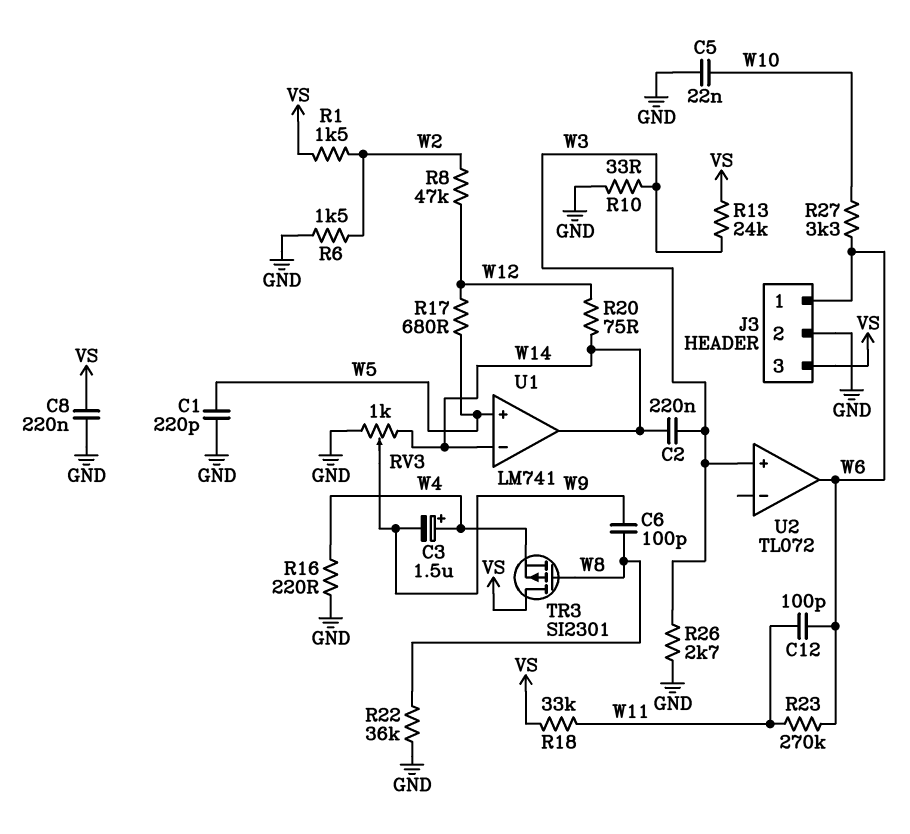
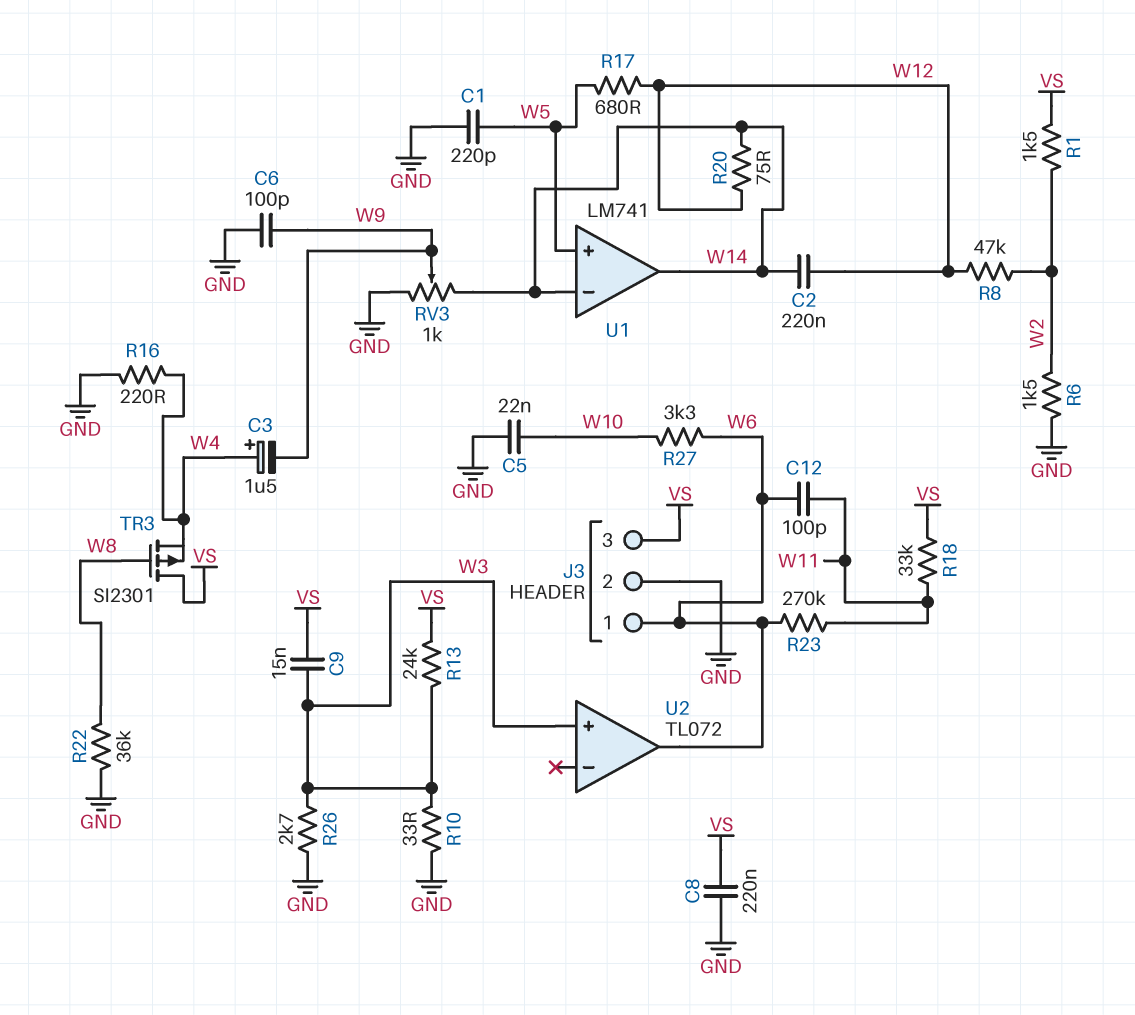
C2: 220nF (W3, W14) -> 220nF (W12, W14)
C6: 100pF (W8, W9) -> 100pF (GND, W9)
C9: none -> 15nF (VS, W3)

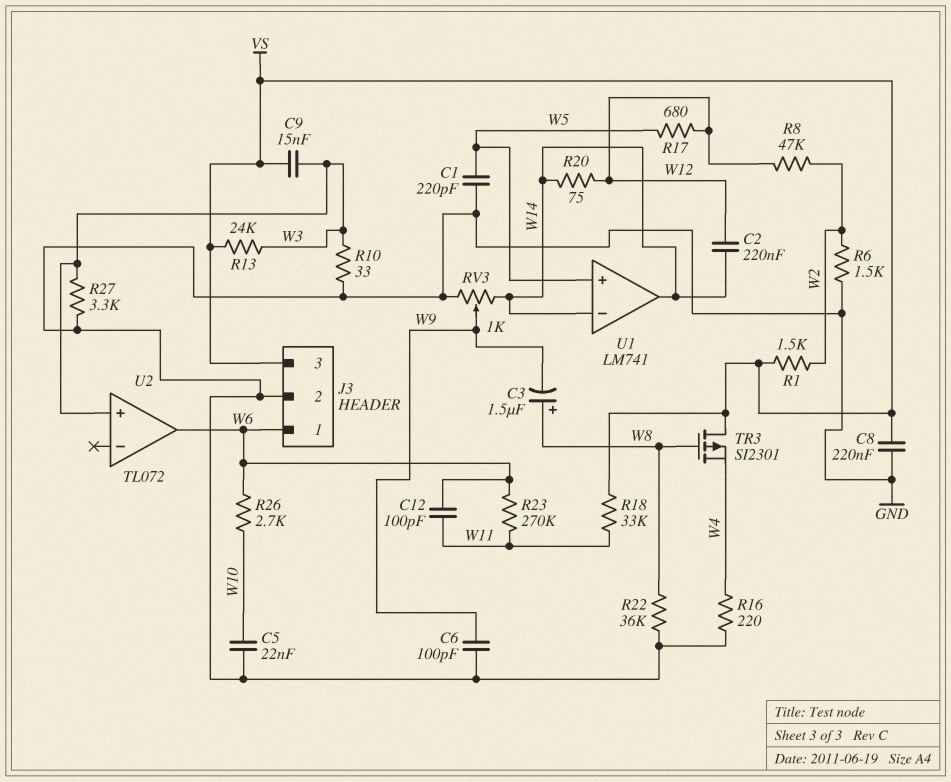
C3: 1.5uF (plus W4, minus W9) -> 1.5uF (plus W8, minus W9)
R26: 2.7k (GND, W3) -> 2.7k (W6, W10)
R27: 3.3k (W6, W10) -> 3.3k (GND, W3)

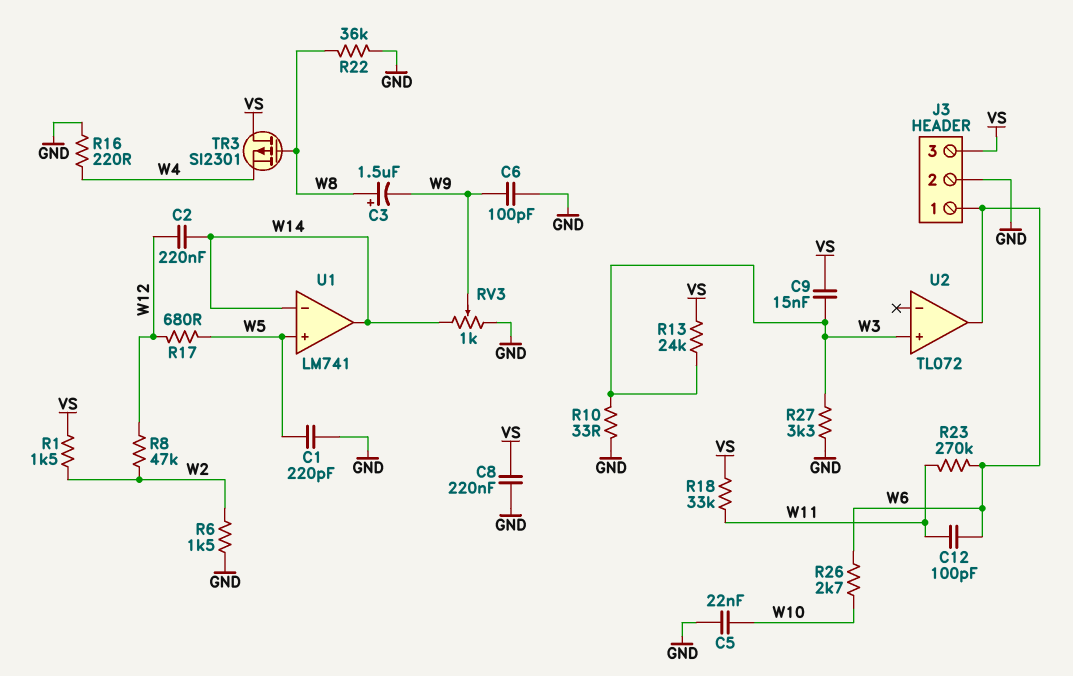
R20: 75 (W12, W14) -> none

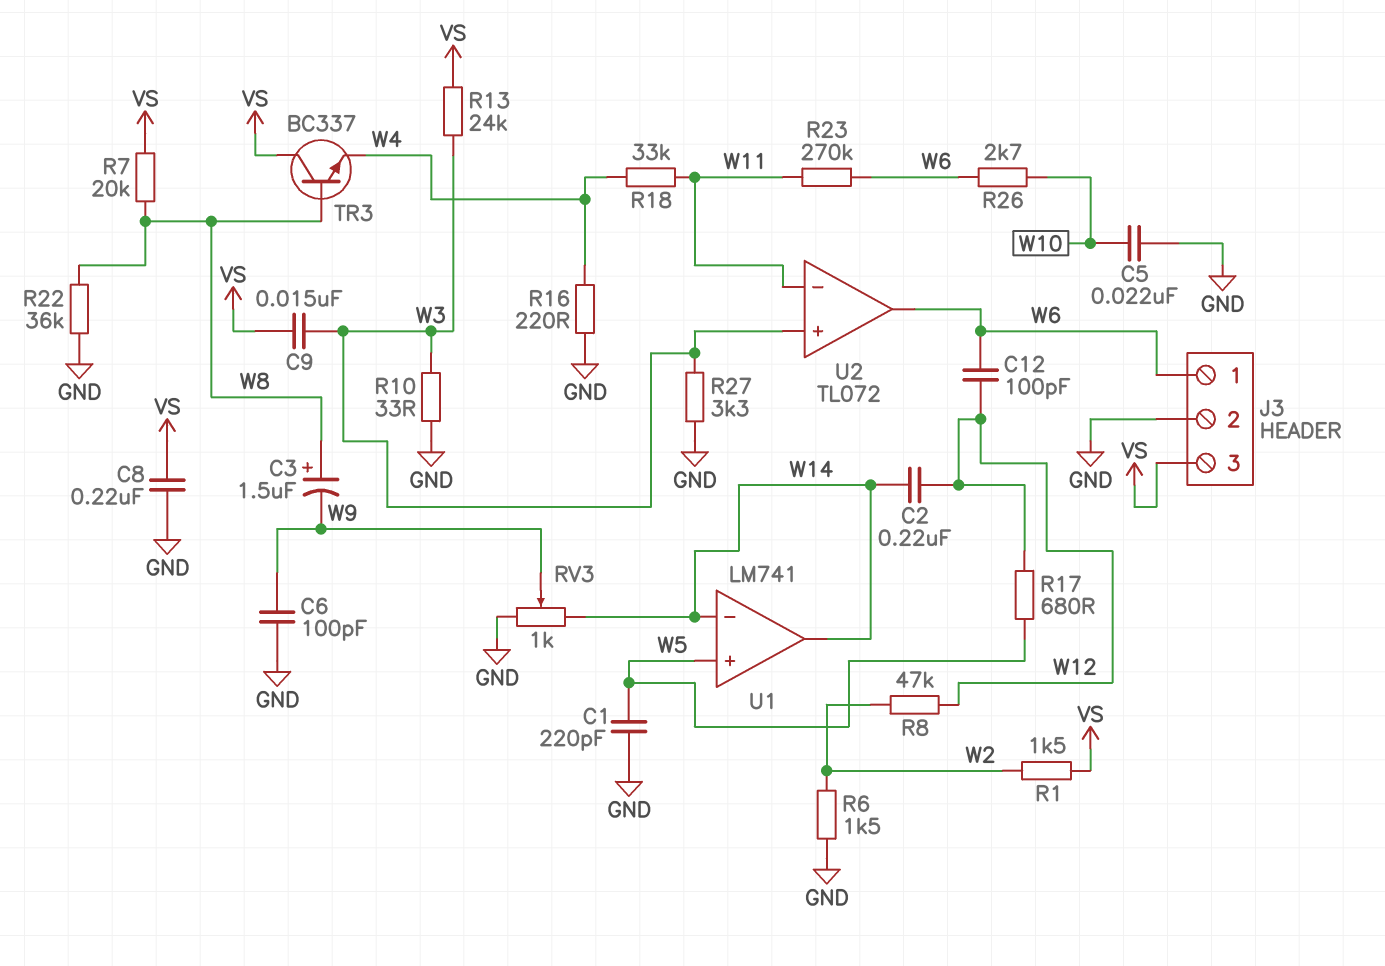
C12: 100pF (W6, W11) -> 100pF (W6, W12)
R7: none -> 20k (VS, W8)
R18: 33k (VS, W11) -> 33k (W4, W11)
TR3: PMOS SI2301 (G W8, D VS, S W4) -> NPN BC337 (B W8, C VS, E W4)
U2 pin in-: none -> W11

